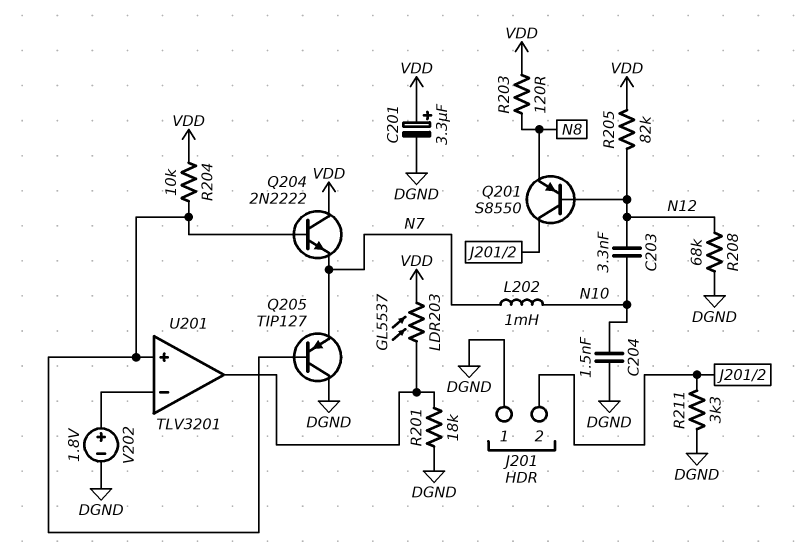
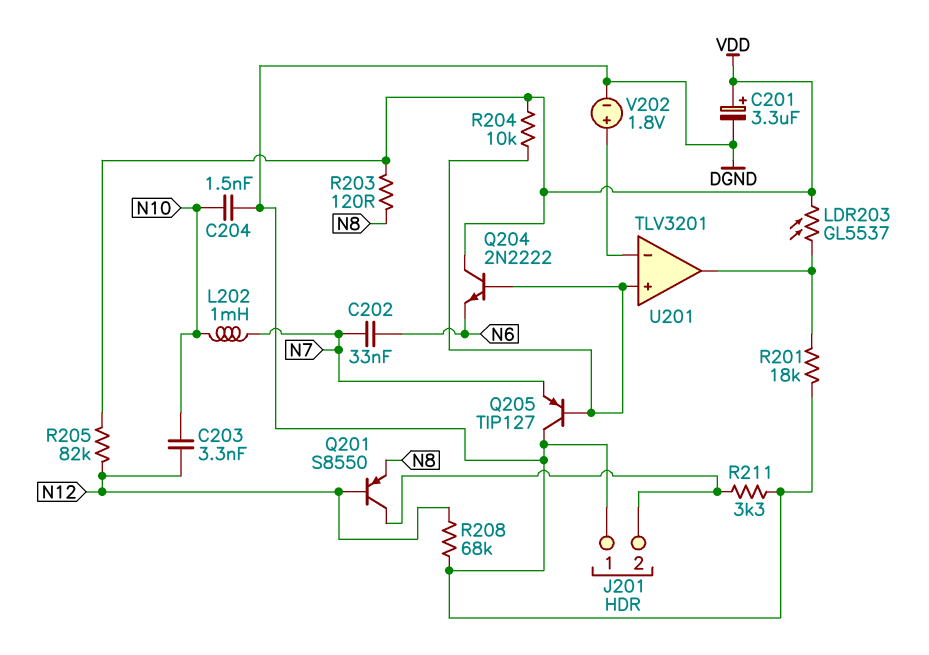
C202: none -> 33nF (N6, N7)
Q204: NPN 2N2222 (B U201/in+, C VDD, E N7) -> NPN 2N2222 (B U201/in+, C VDD, E N6)

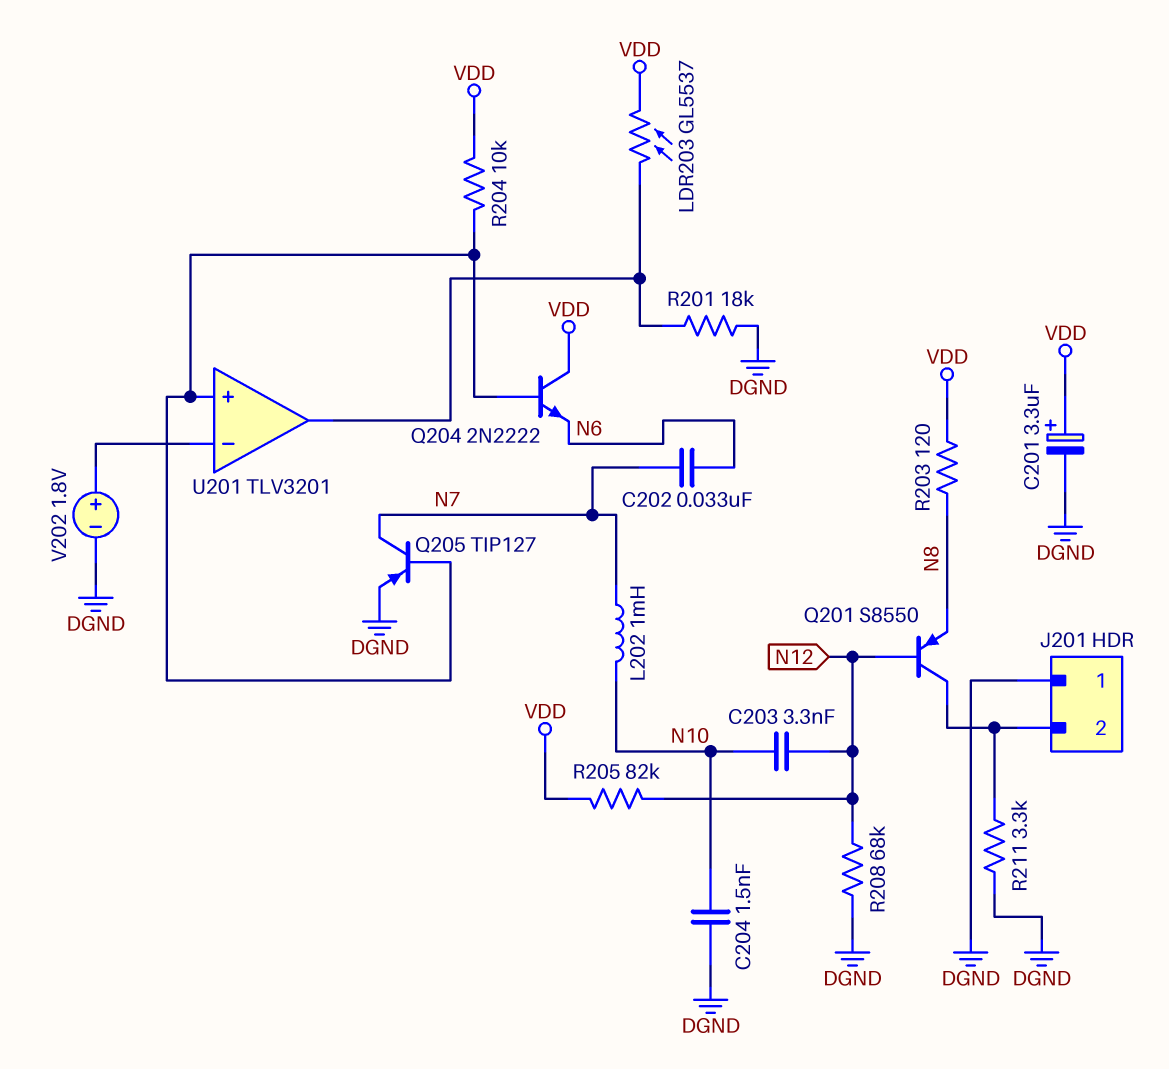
Q205: PNP TIP127 (B U201/in+, C DGND, E N7) -> PNP TIP127 (B U201/in+, C N7, E DGND)

